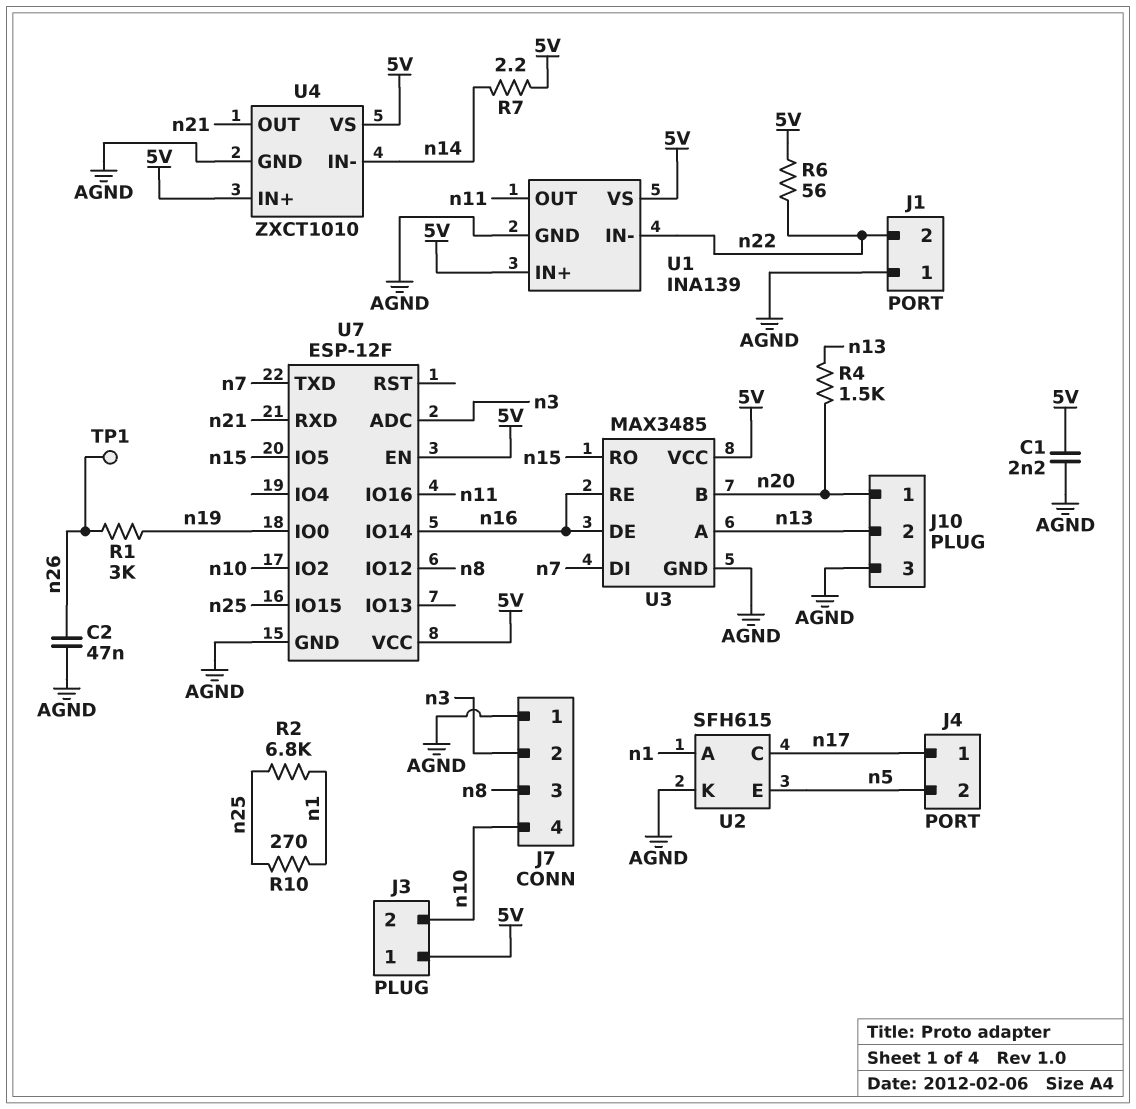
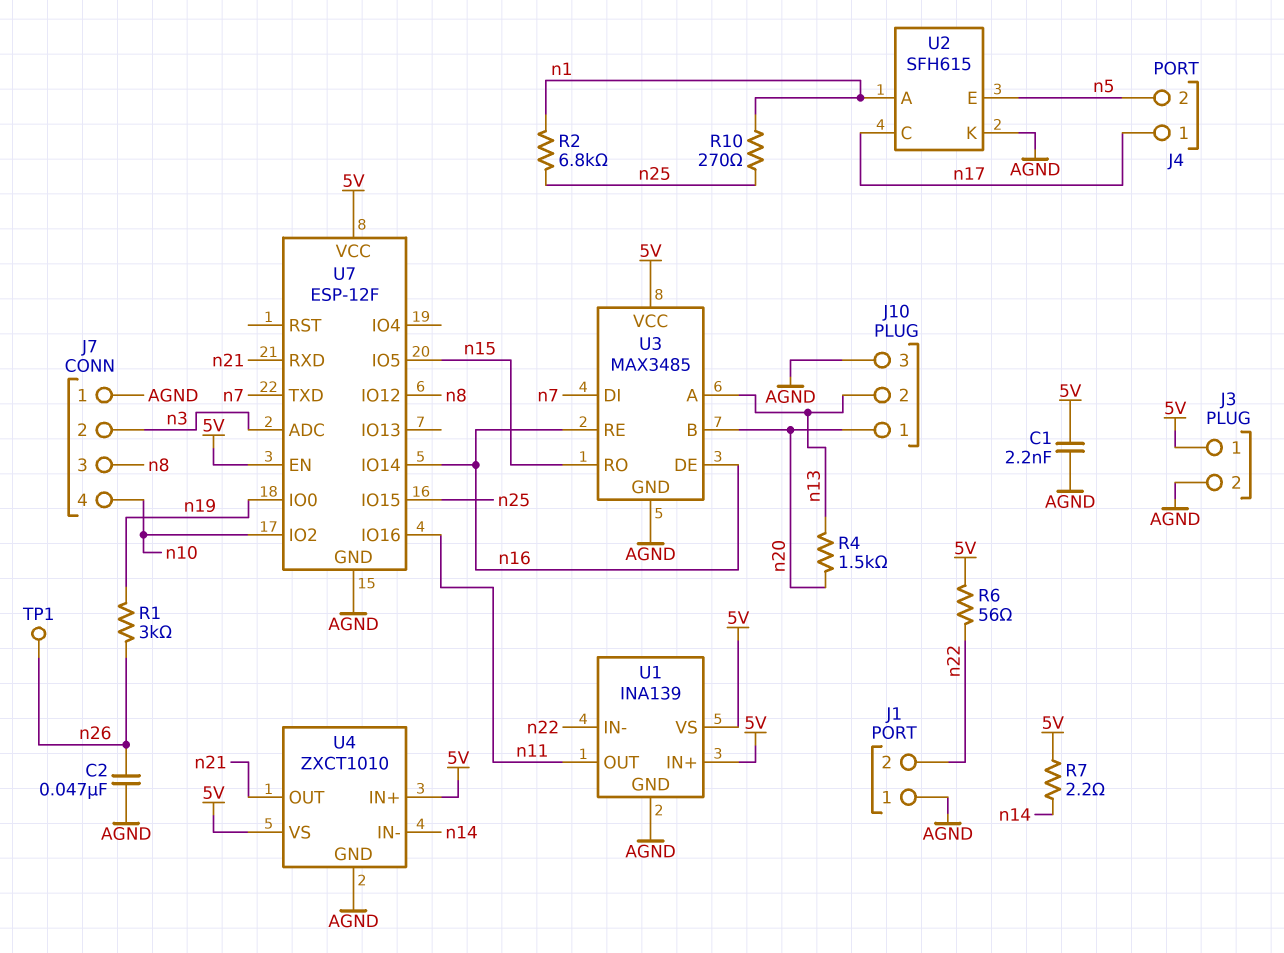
J3 pin 2: n10 -> AGND

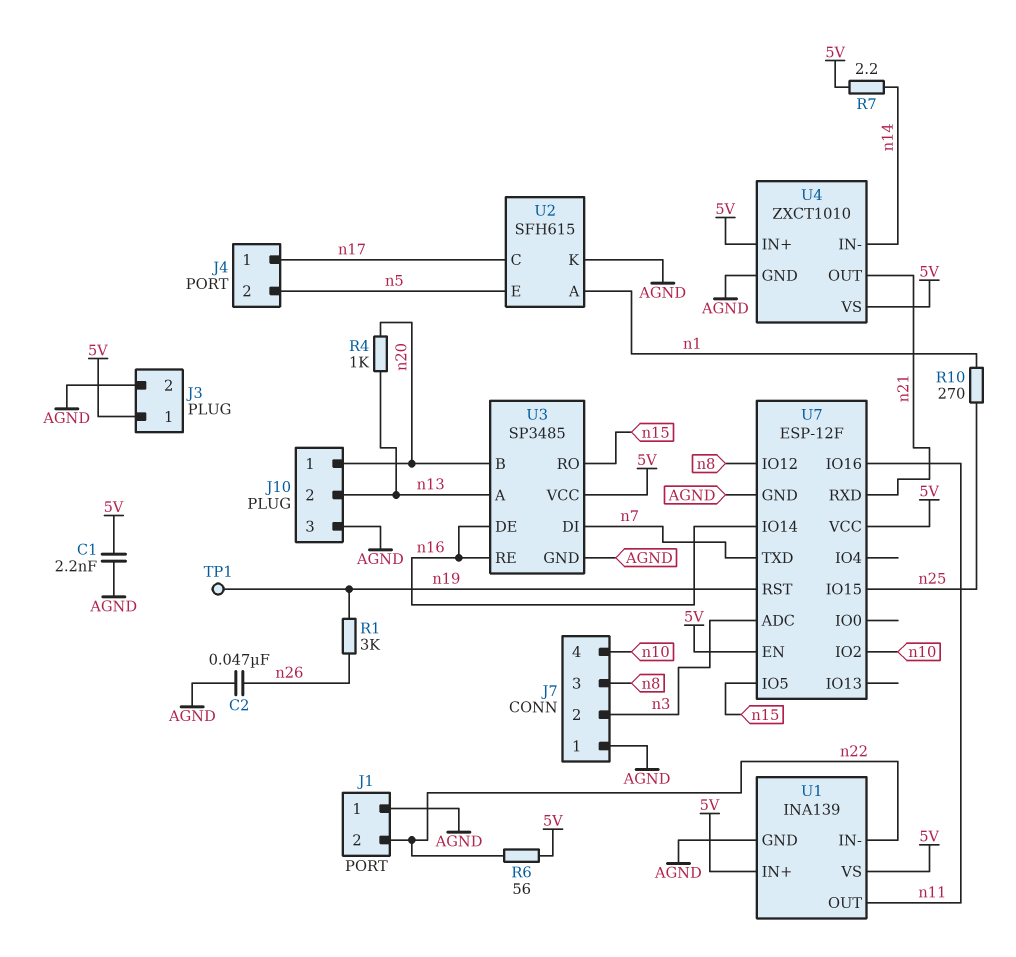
R2: 6.8k (n1, n25) -> none
R4: 1.5k (n13, n20) -> 1k (n13, n20)
TP1: test point (n26) -> test point (n19)
U3: MAX3485 -> SP3485
U7 pin IO0: n19 -> none
U7 pin RST: none -> n19

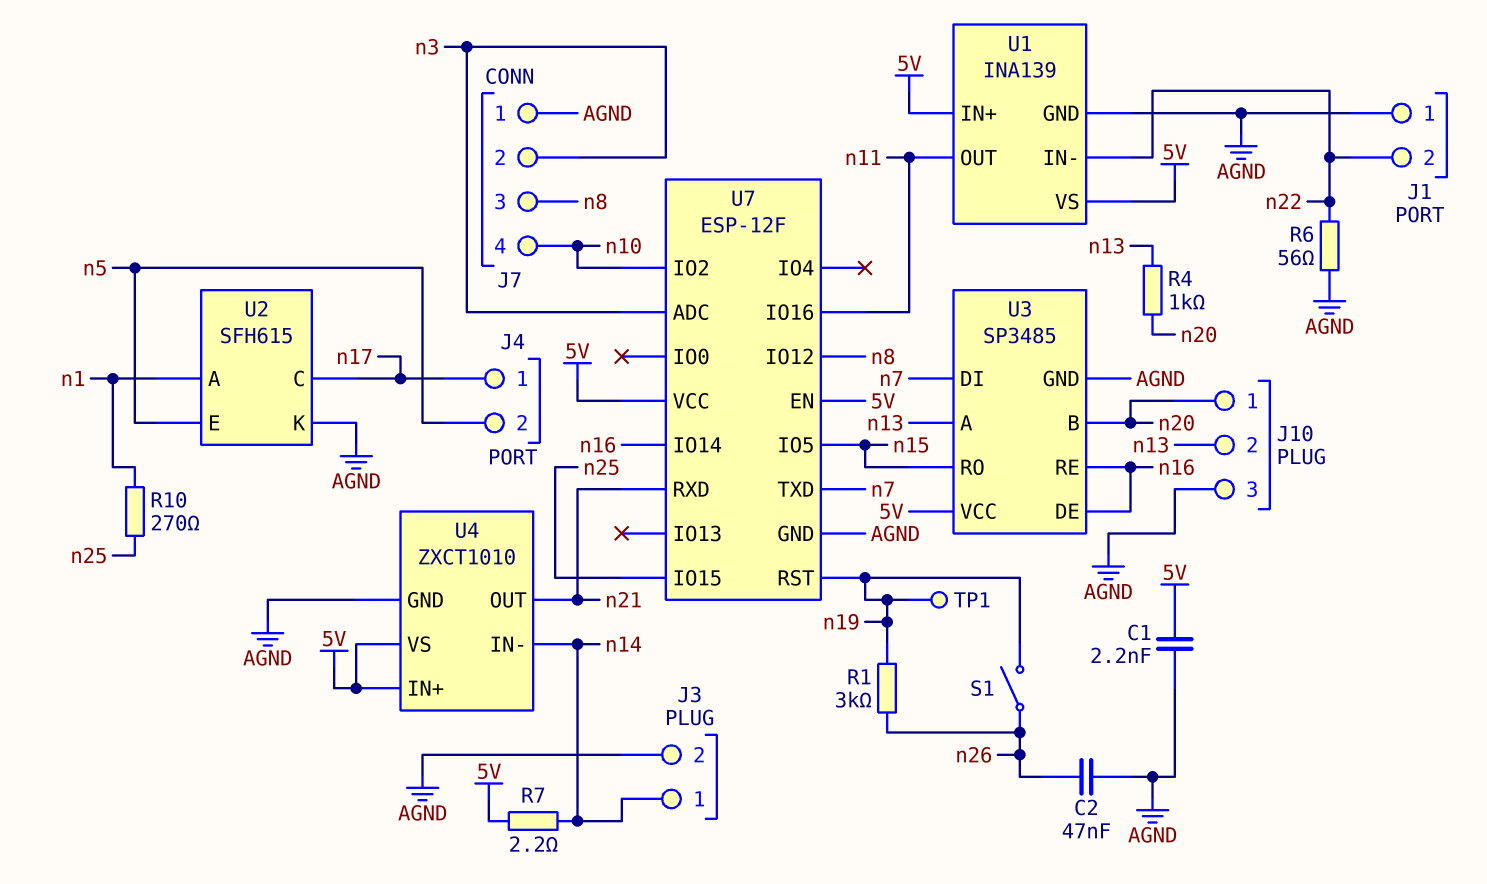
J3 pin 1: 5V -> n14
R6: 56 (5V, n22) -> 56 (AGND, n22)
S1: none -> switch (n19, n26)

